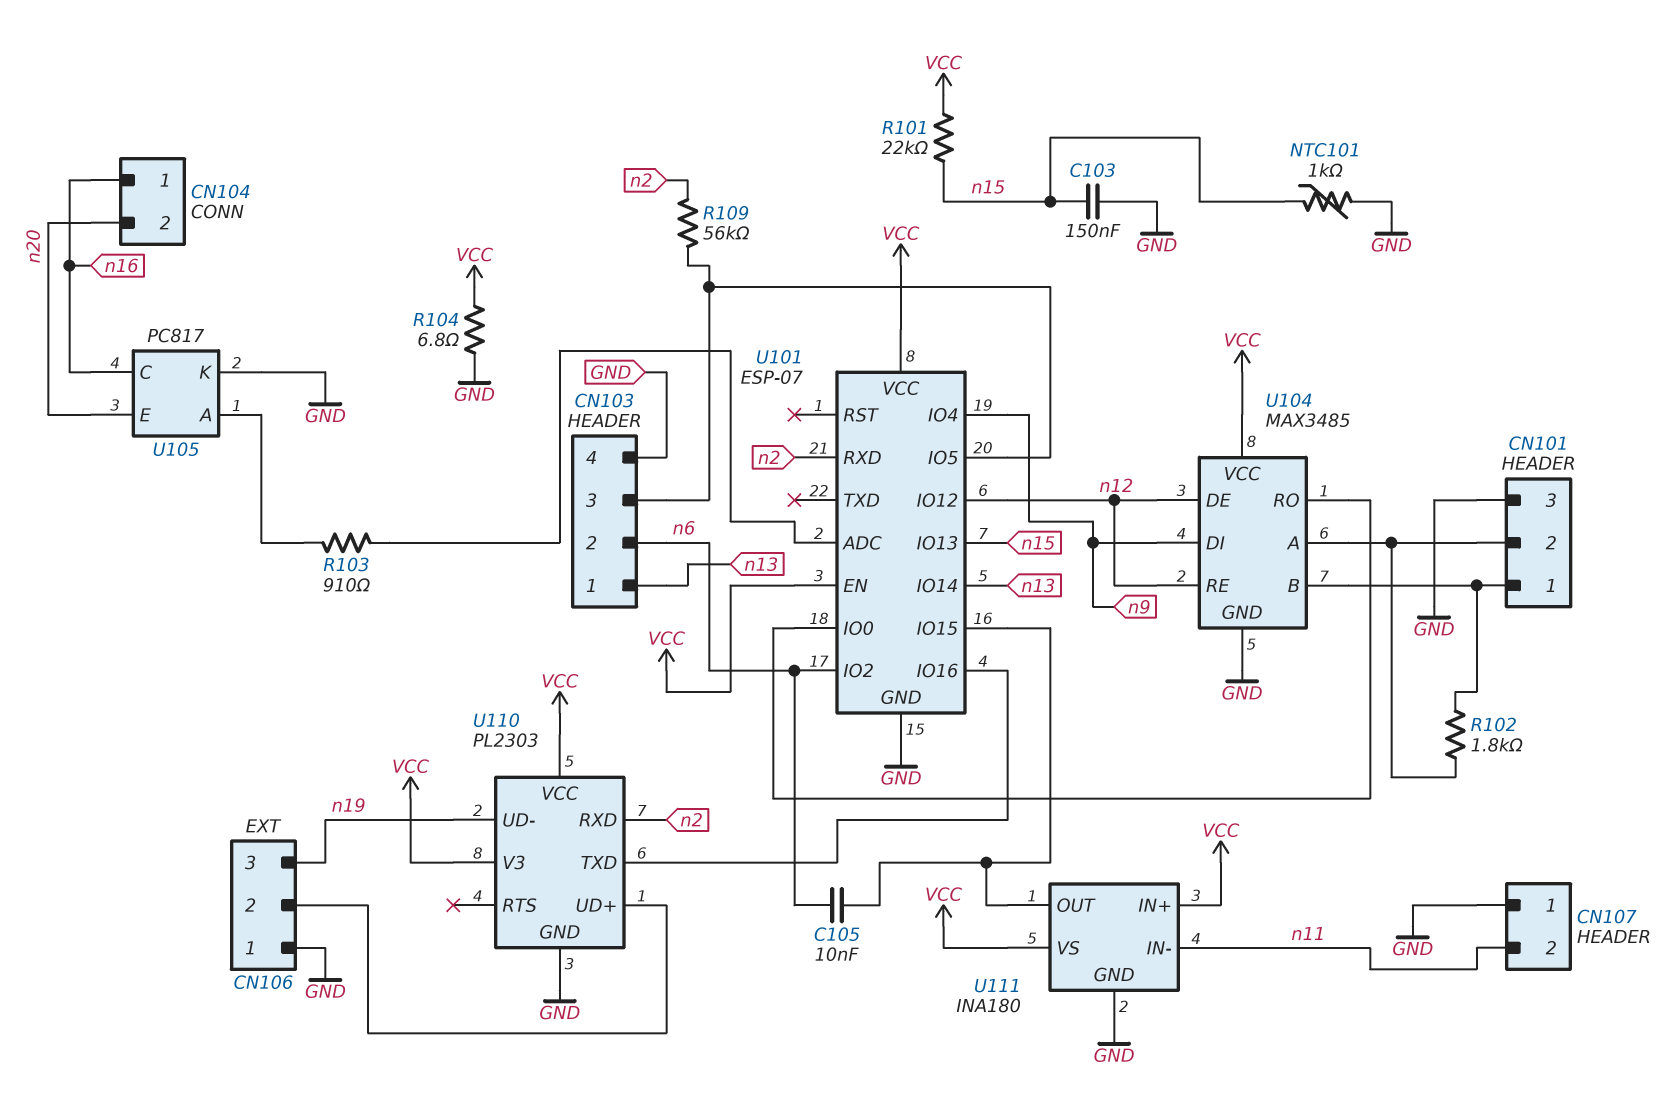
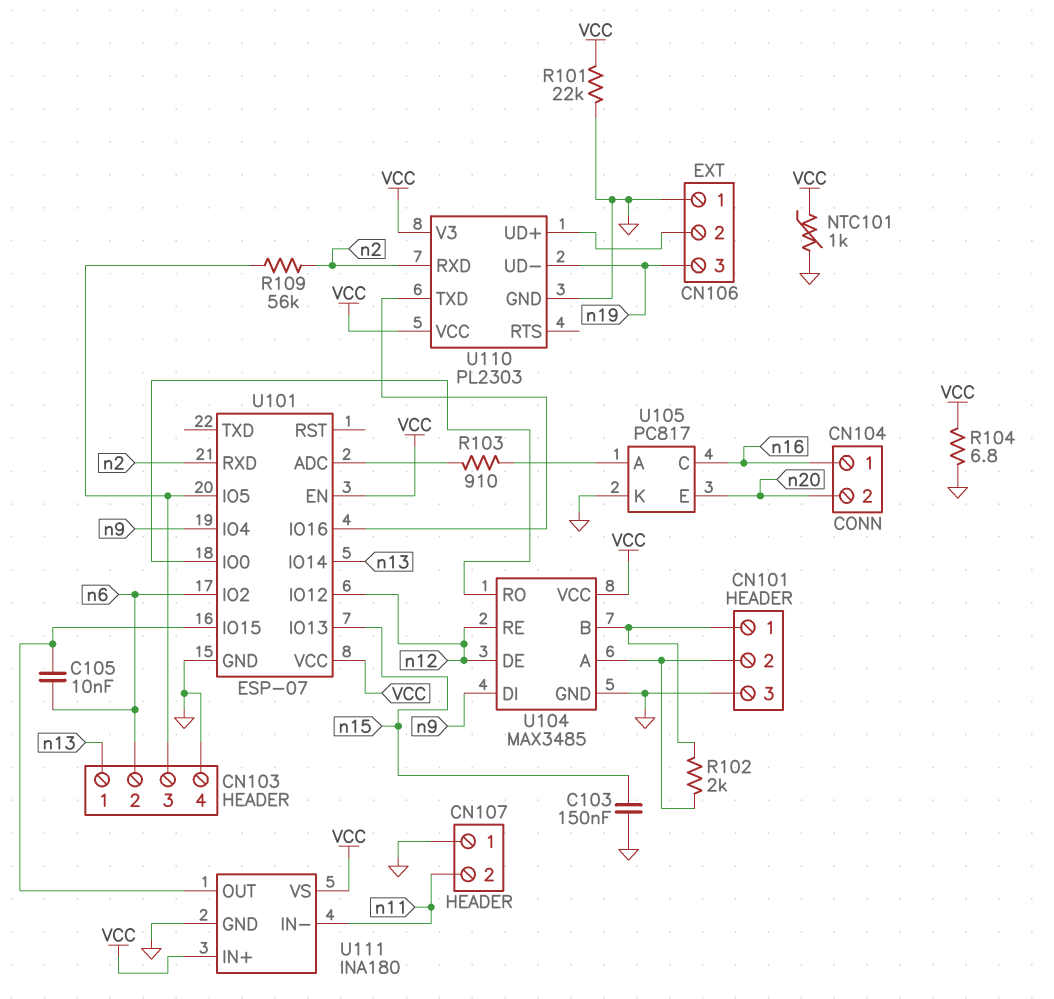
NTC101: 1k (GND, n15) -> 1k (GND, VCC)
R101: 22k (VCC, n15) -> 22k (GND, VCC)
R102: 1.8k (CN101/1, CN101/2) -> 2k (CN101/1, CN101/2)

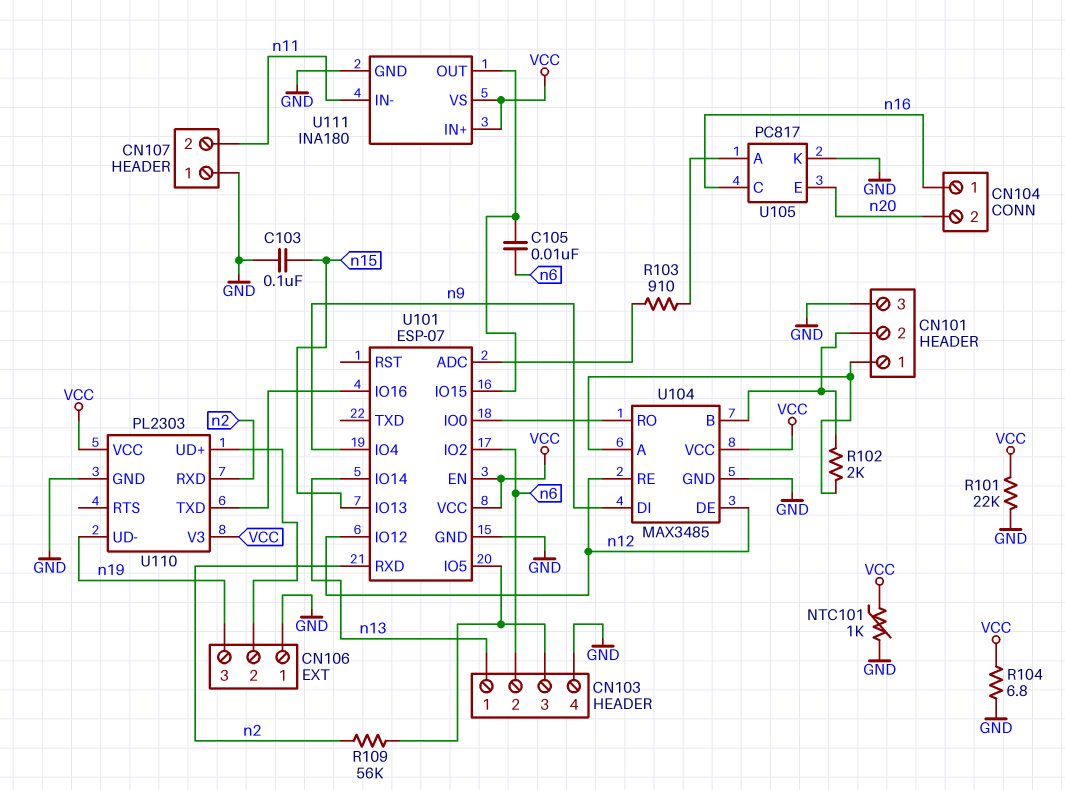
C103: 150nF (GND, n15) -> 100nF (GND, n15)
U104 pin A: CN101/2 -> CN101/1
U104 pin B: CN101/1 -> CN101/2

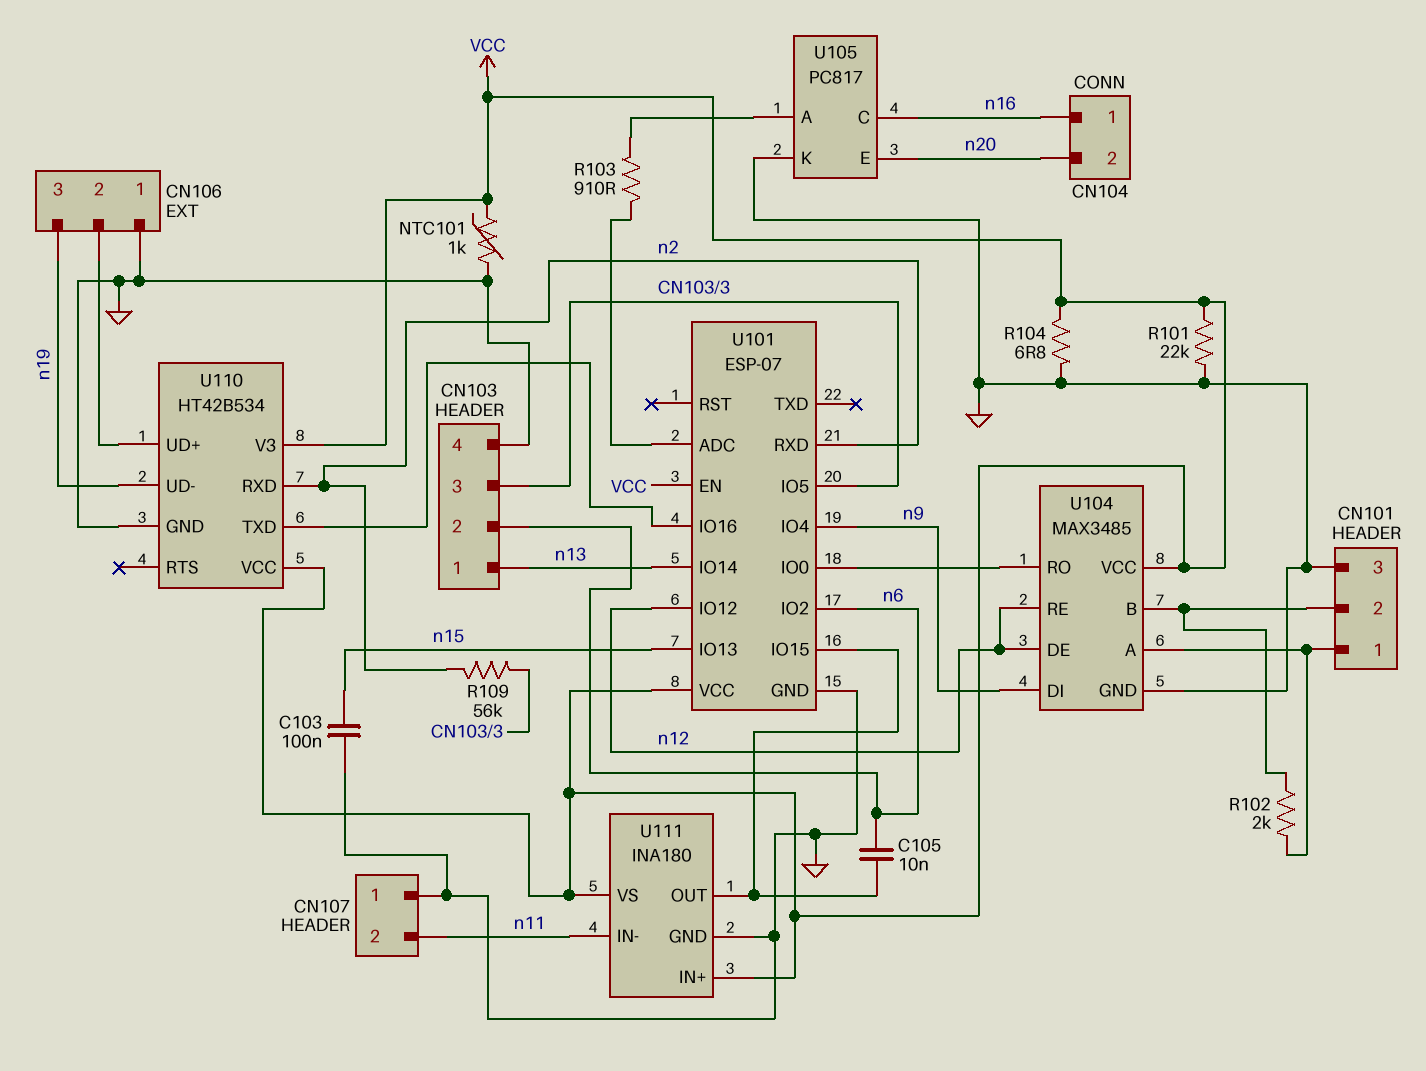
U110: PL2303 -> HT42B534

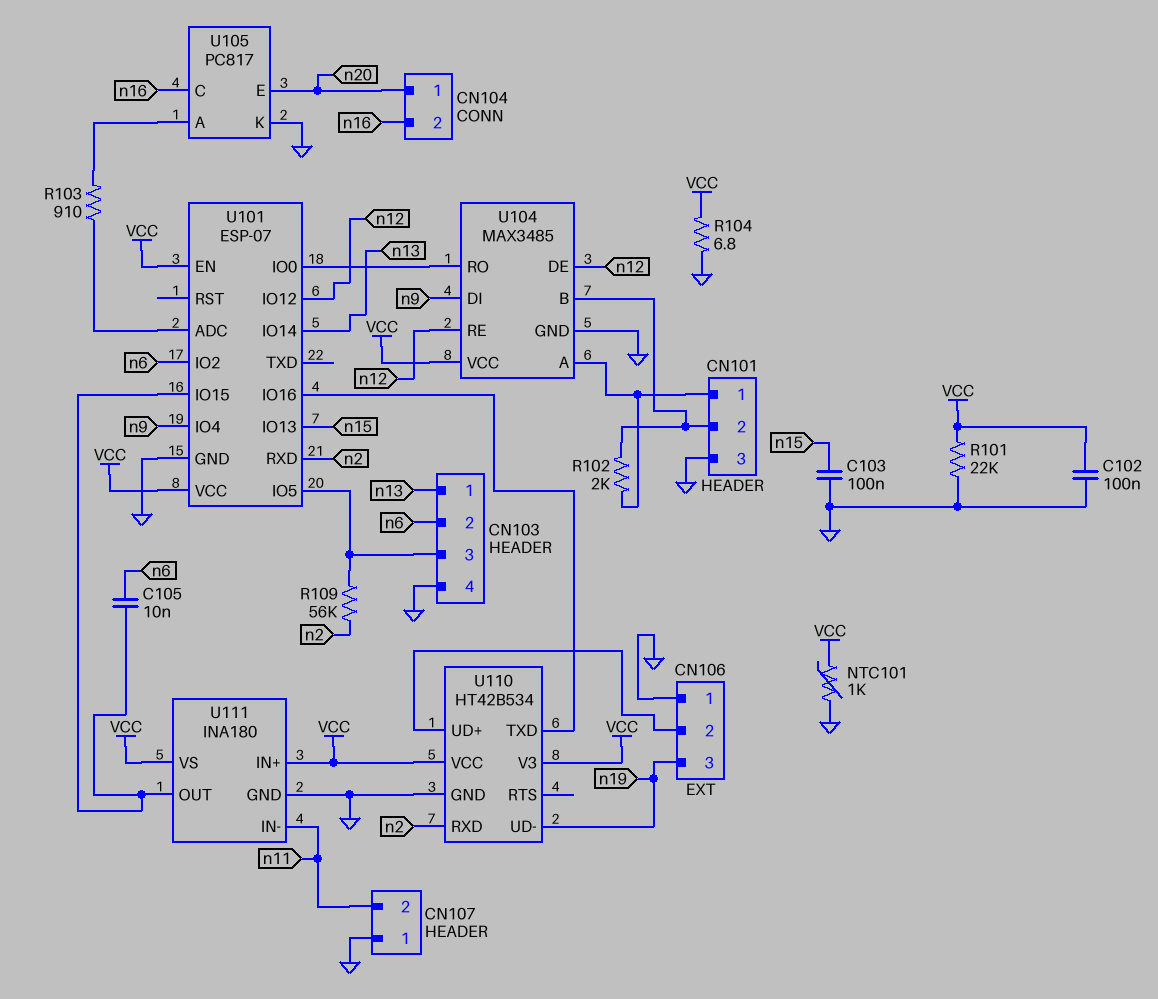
C102: none -> 100nF (GND, VCC)
CN104 pin 1: n16 -> n20
CN104 pin 2: n20 -> n16

